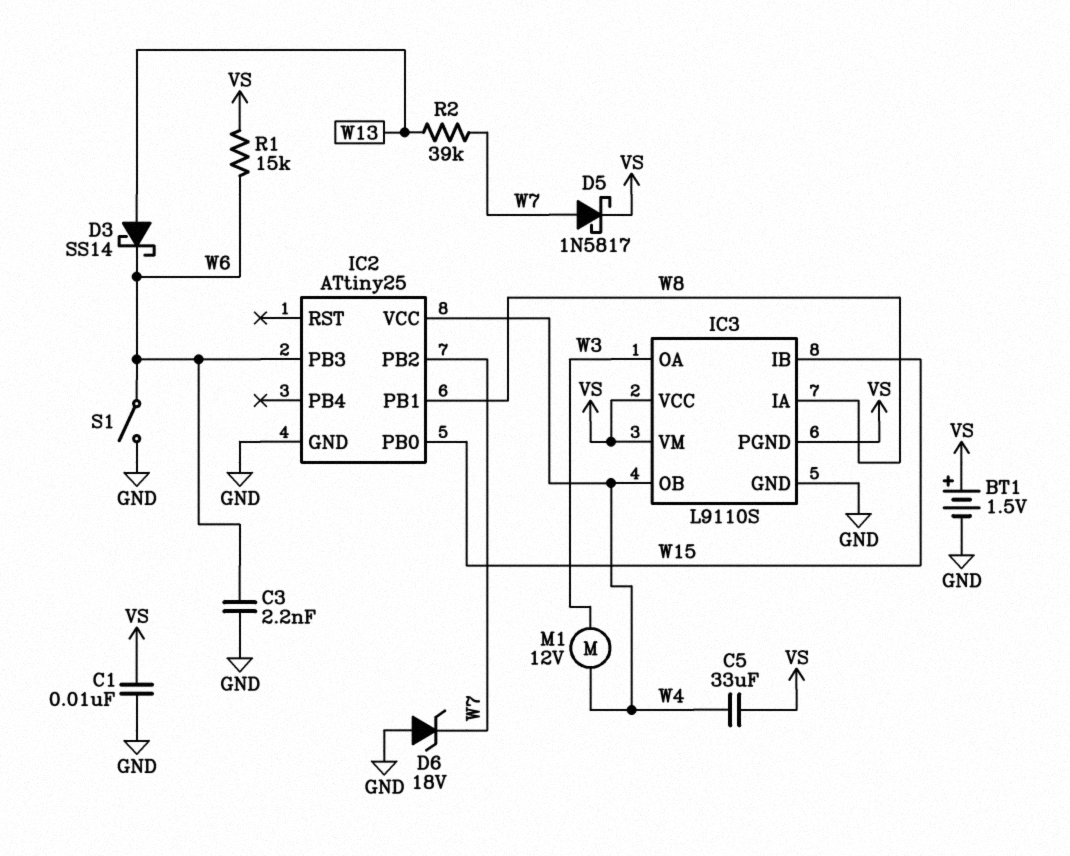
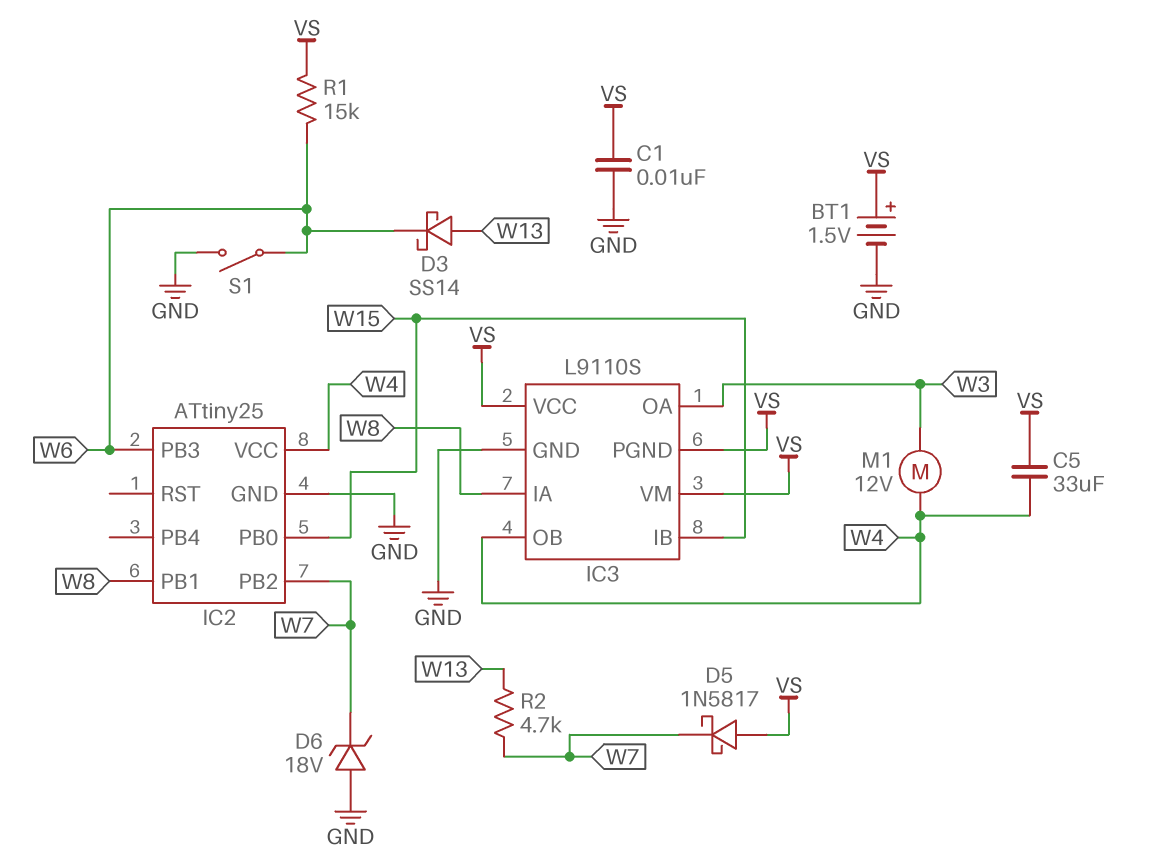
C3: 2.2nF (GND, W6) -> none
D5: schottky 1N5817 (A W7, K VS) -> schottky 1N5817 (A VS, K W7)
R2: 39k (W7, W13) -> 4.7k (W7, W13)

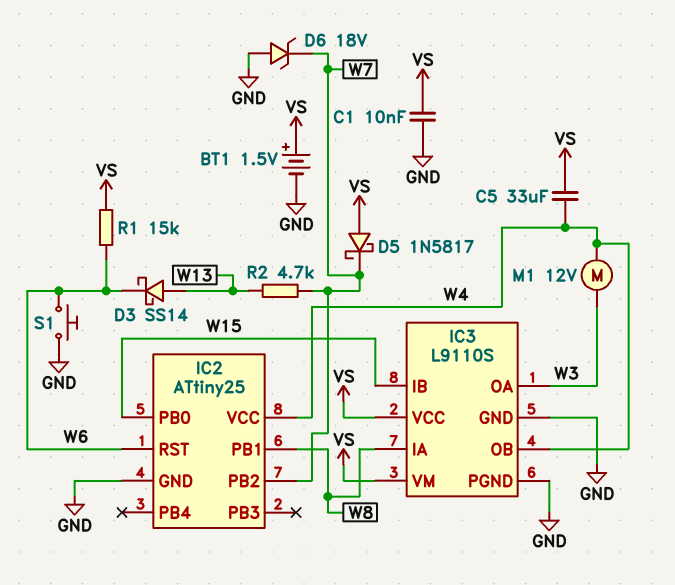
IC2 pin PB3: W6 -> none
IC2 pin RST: none -> W6
IC3 pin PGND: VS -> GND
S1: switch (GND, W6) -> button (GND, W6)

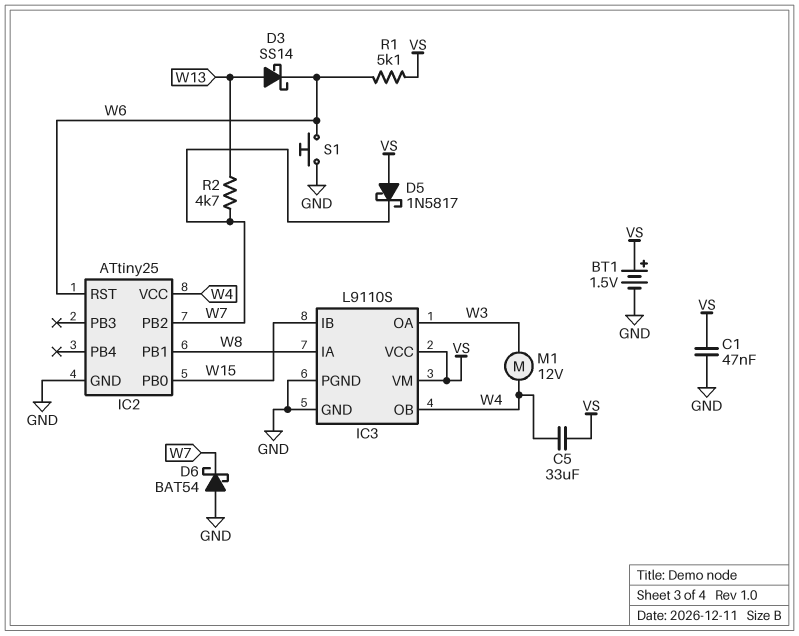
C1: 10nF (GND, VS) -> 47nF (GND, VS)
D6: zener 18V (A GND, K W7) -> schottky BAT54 (A GND, K W7)
R1: 15k (VS, W6) -> 5.1k (VS, W6)

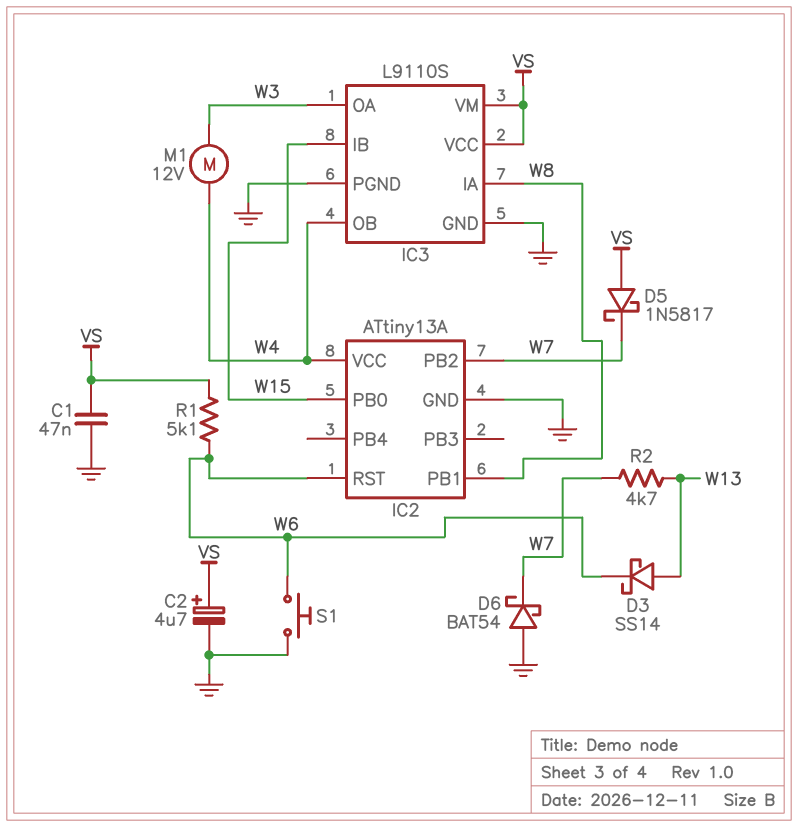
BT1: 1.5V (plus VS, minus GND) -> none
C2: none -> 4.7uF (plus VS, minus GND)
C5: 33uF (VS, W4) -> none
IC2: ATtiny25 -> ATtiny13A

